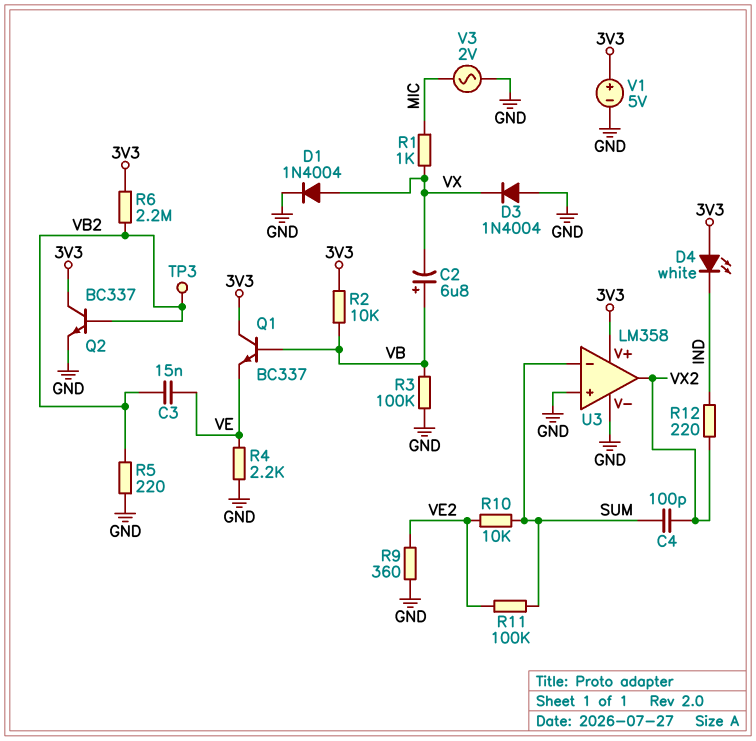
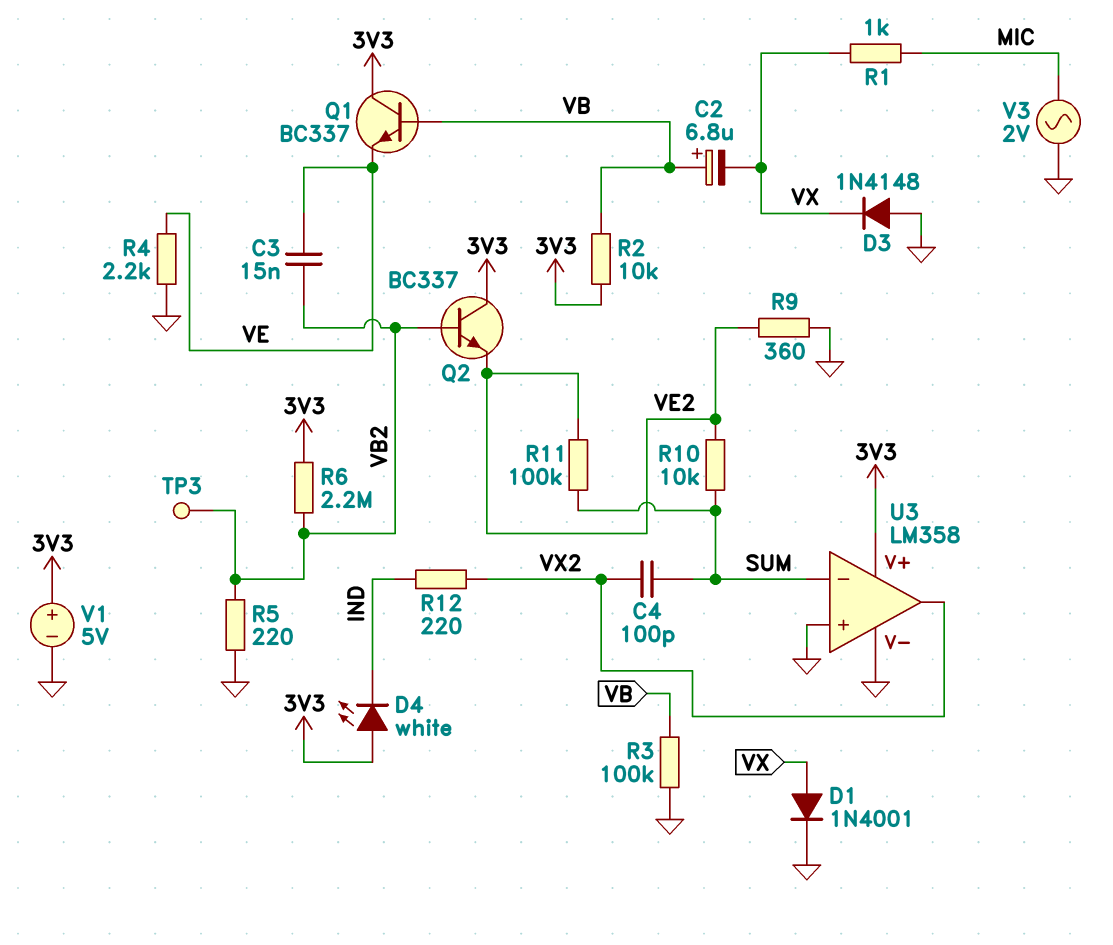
D1: diode 1N4004 (A VX, K GND) -> diode 1N4001 (A VX, K GND)
D3: diode 1N4004 (A GND, K VX) -> diode 1N4148 (A GND, K VX)
Q2: NPN BC337 (B VB2, C 3V3, E GND) -> NPN BC337 (B VB2, C 3V3, E VE2)

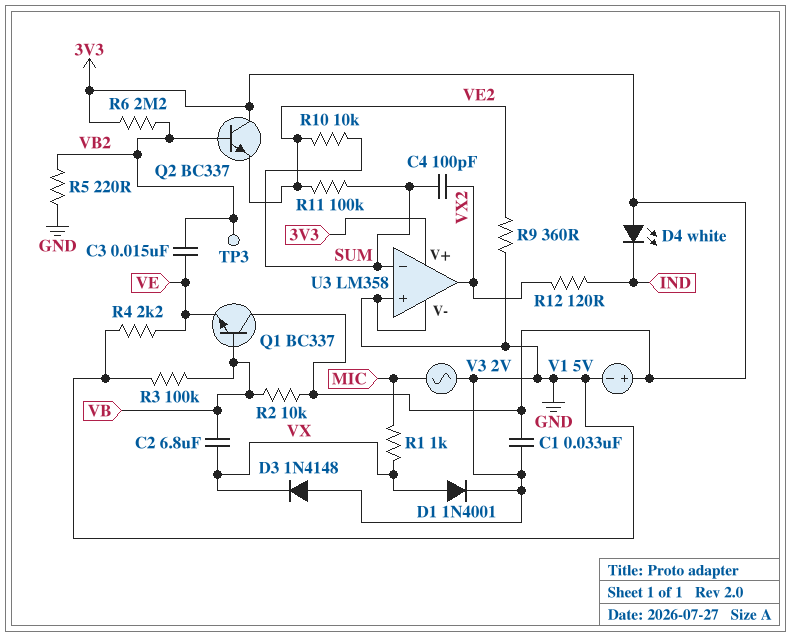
C1: none -> 33nF (3V3, GND)
C2: 6.8uF (plus VB, minus VX) -> 6.8uF (VB, VX)
R12: 220 (IND, VX2) -> 120 (IND, VX2)

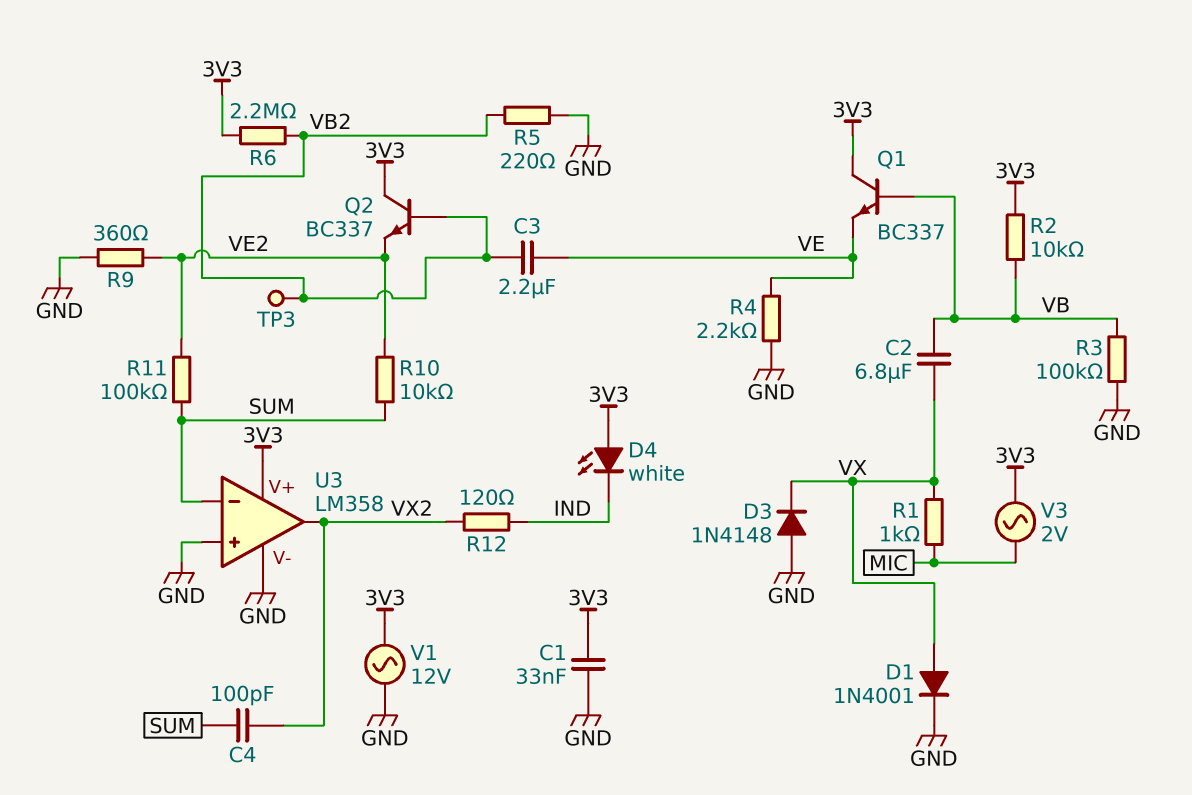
C3: 15nF (VB2, VE) -> 2.2uF (VB2, VE)
V1: 5V (plus 3V3, minus GND) -> AC 12V (3V3, GND)
V3: AC 2V (GND, MIC) -> AC 2V (3V3, MIC)

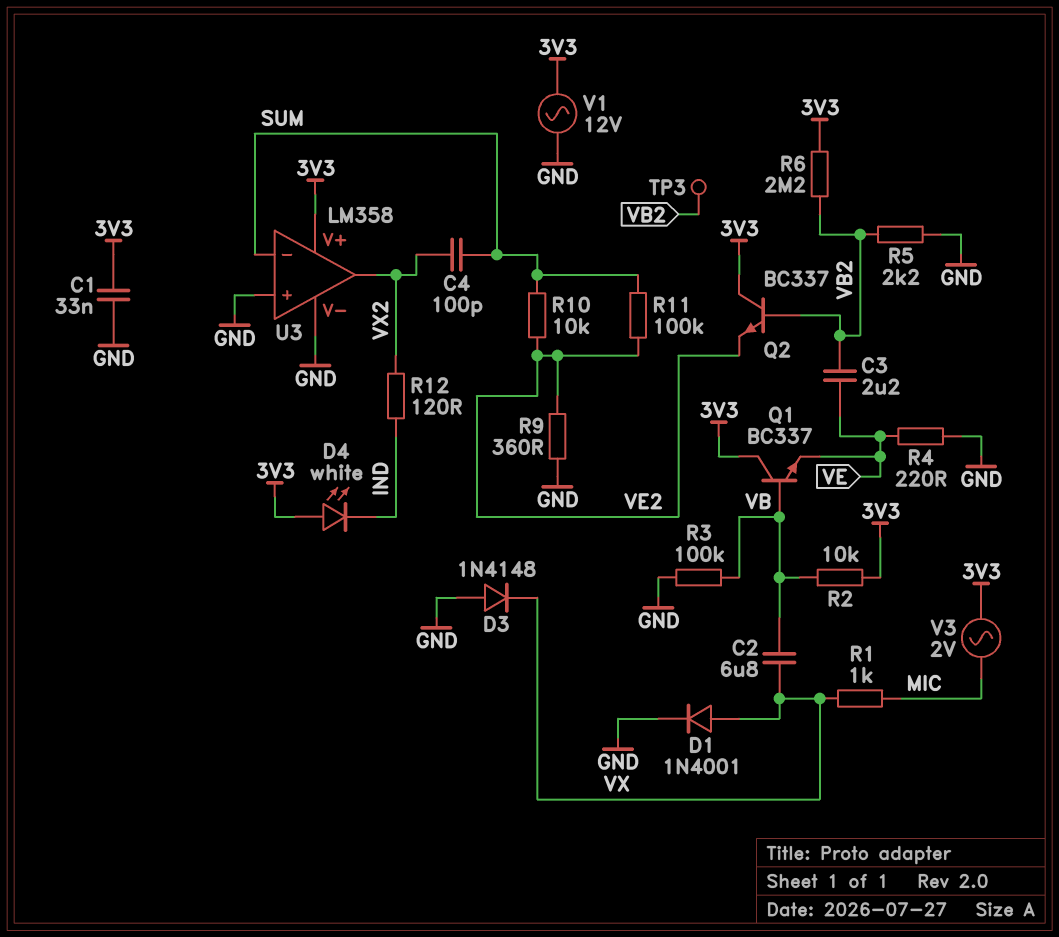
R4: 2.2k (GND, VE) -> 220 (GND, VE)
R5: 220 (GND, VB2) -> 2.2k (GND, VB2)

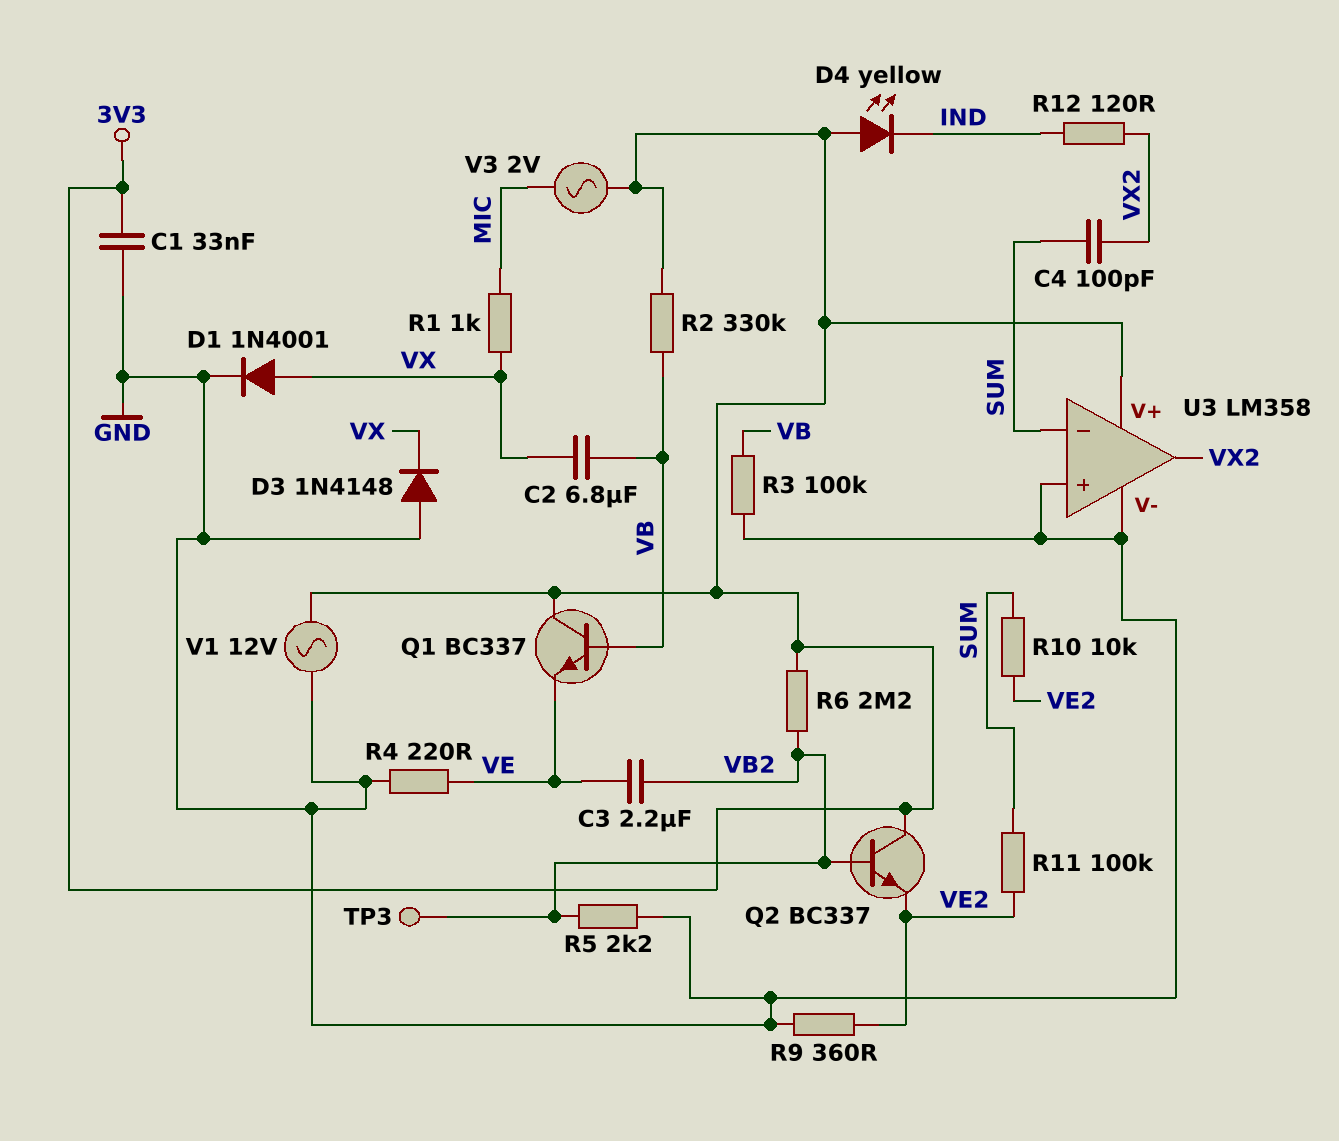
D4: LED white (A 3V3, K IND) -> LED yellow (A 3V3, K IND)
R2: 10k (3V3, VB) -> 330k (3V3, VB)

